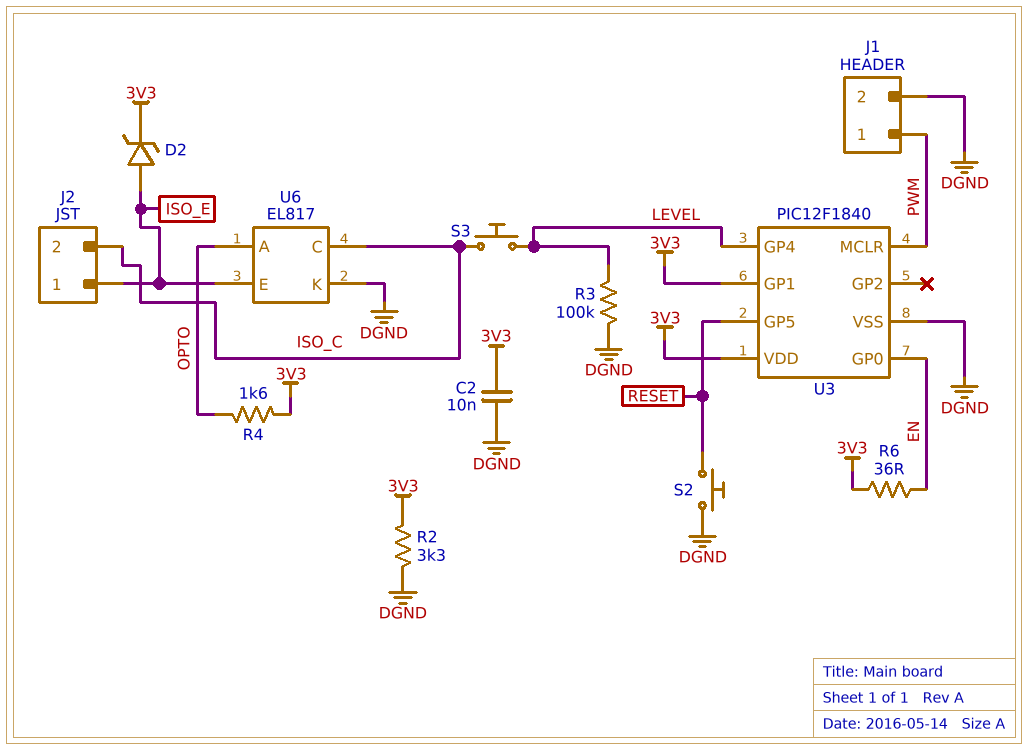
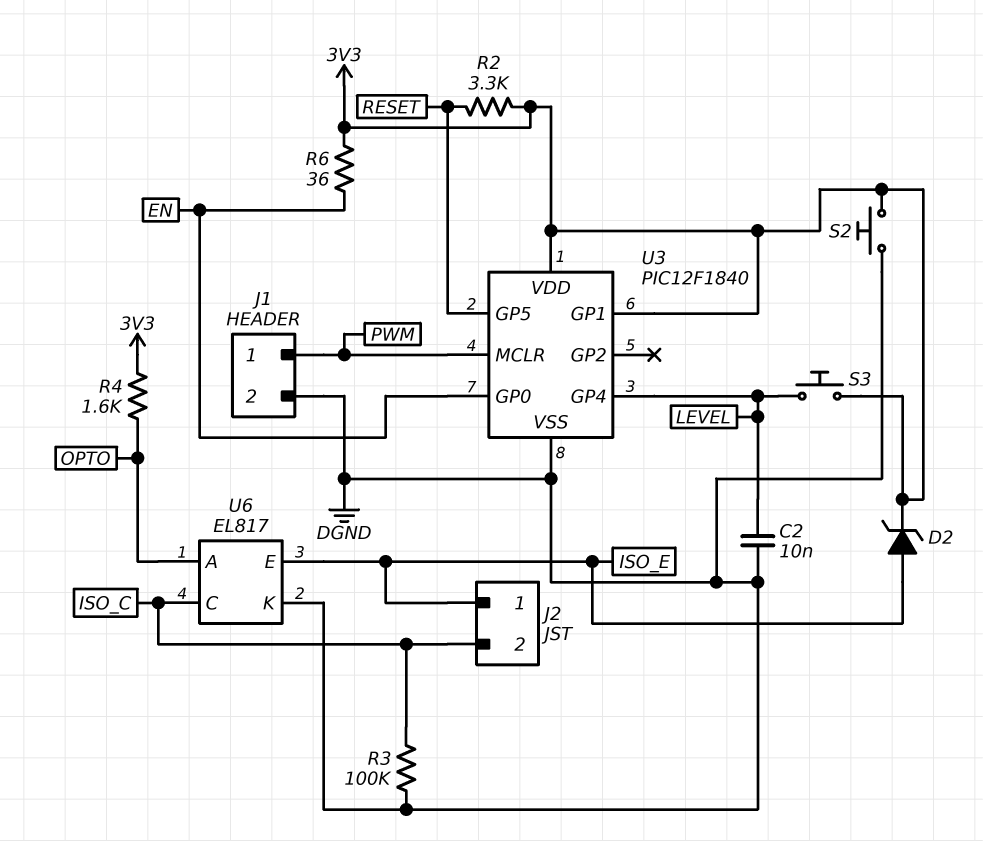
C2: 10nF (3V3, DGND) -> 10nF (DGND, LEVEL)
R2: 3.3k (3V3, DGND) -> 3.3k (3V3, RESET)
R3: 100k (DGND, LEVEL) -> 100k (DGND, ISO_C)
S2: button (DGND, RESET) -> button (3V3, DGND)
S3: button (ISO_C, LEVEL) -> button (3V3, LEVEL)

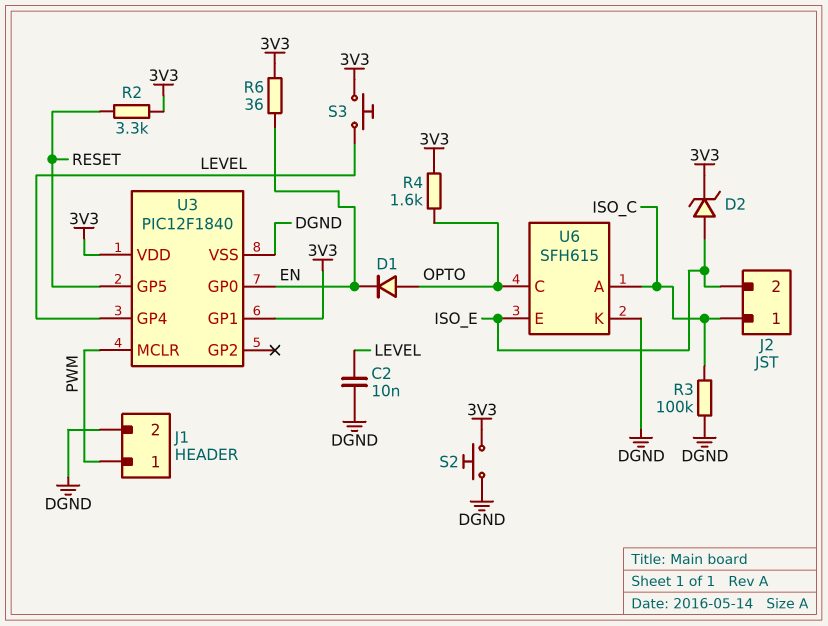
D1: none -> diode (A OPTO, K EN)
J2 pin 1: ISO_E -> ISO_C
J2 pin 2: ISO_C -> ISO_E
U6: EL817 -> SFH615
U6 pin A: OPTO -> ISO_C
U6 pin C: ISO_C -> OPTO

